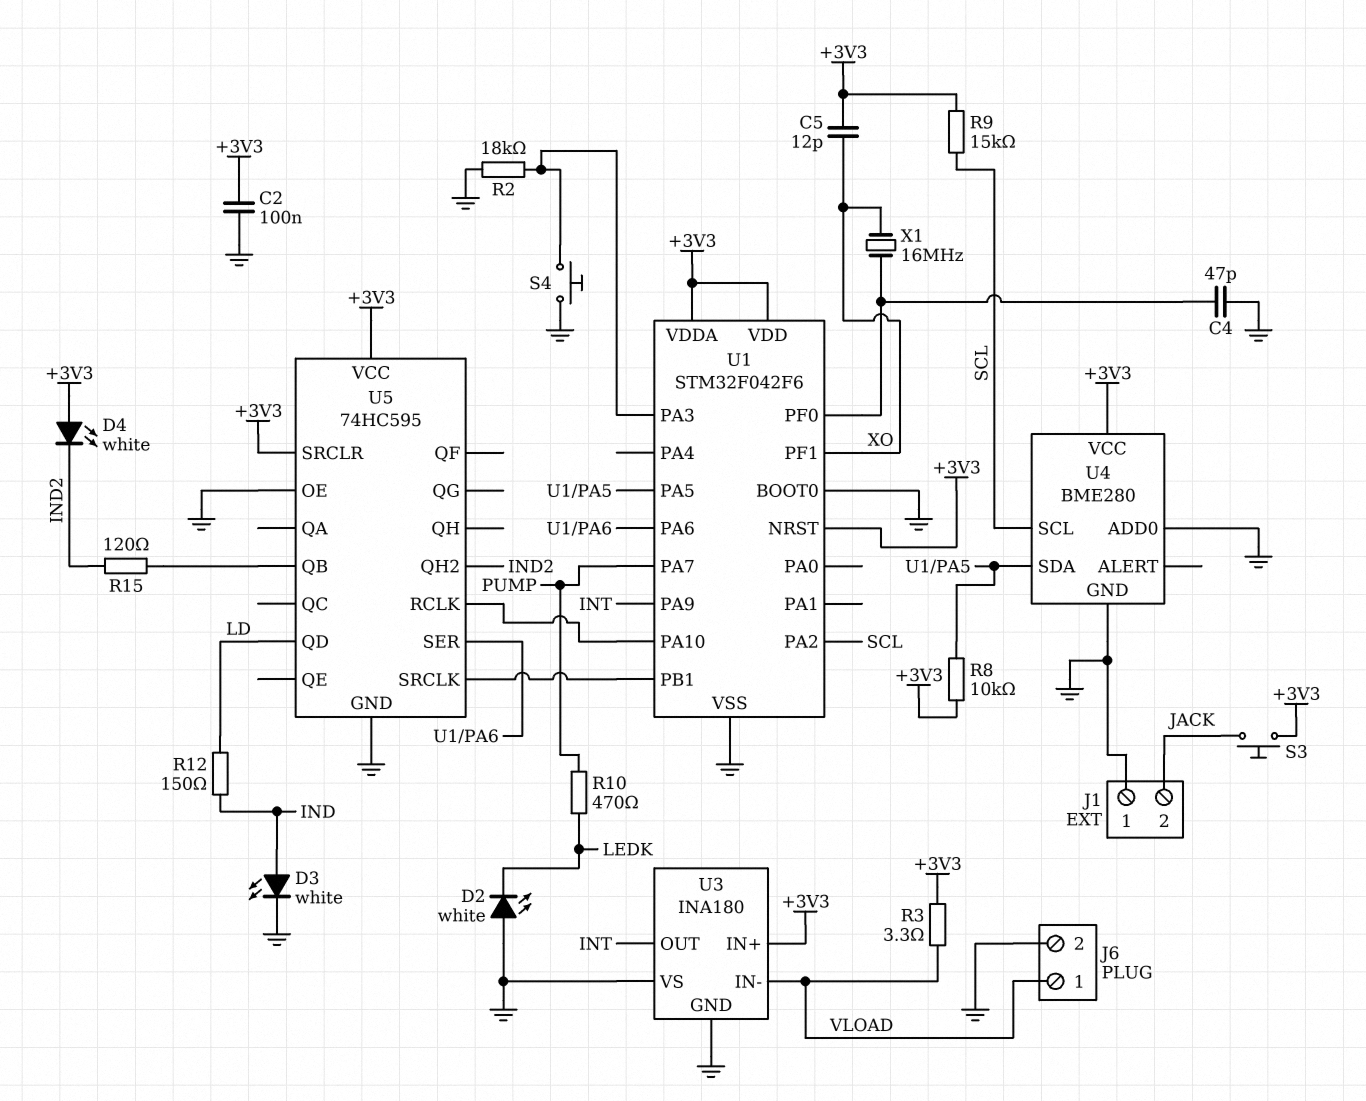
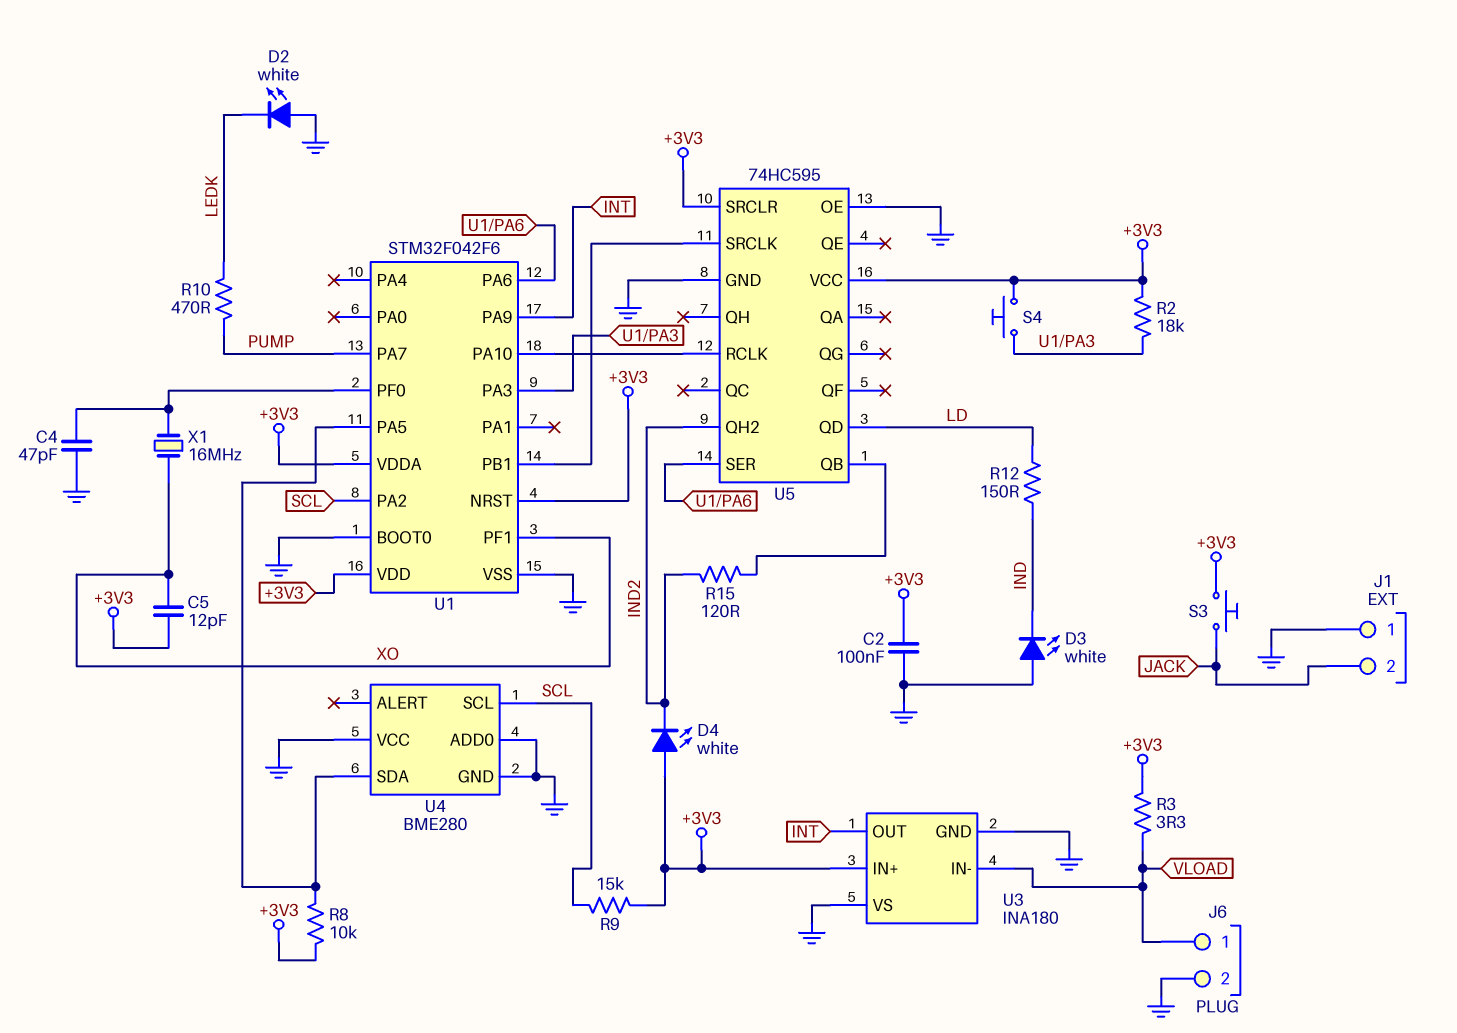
D3: LED white (A IND, K GND) -> LED white (A GND, K IND)
R2: 18k (GND, U1/PA3) -> 18k (+3V3, U1/PA3)
S4: button (GND, U1/PA3) -> button (+3V3, U1/PA3)
U4 pin VCC: +3V3 -> GND

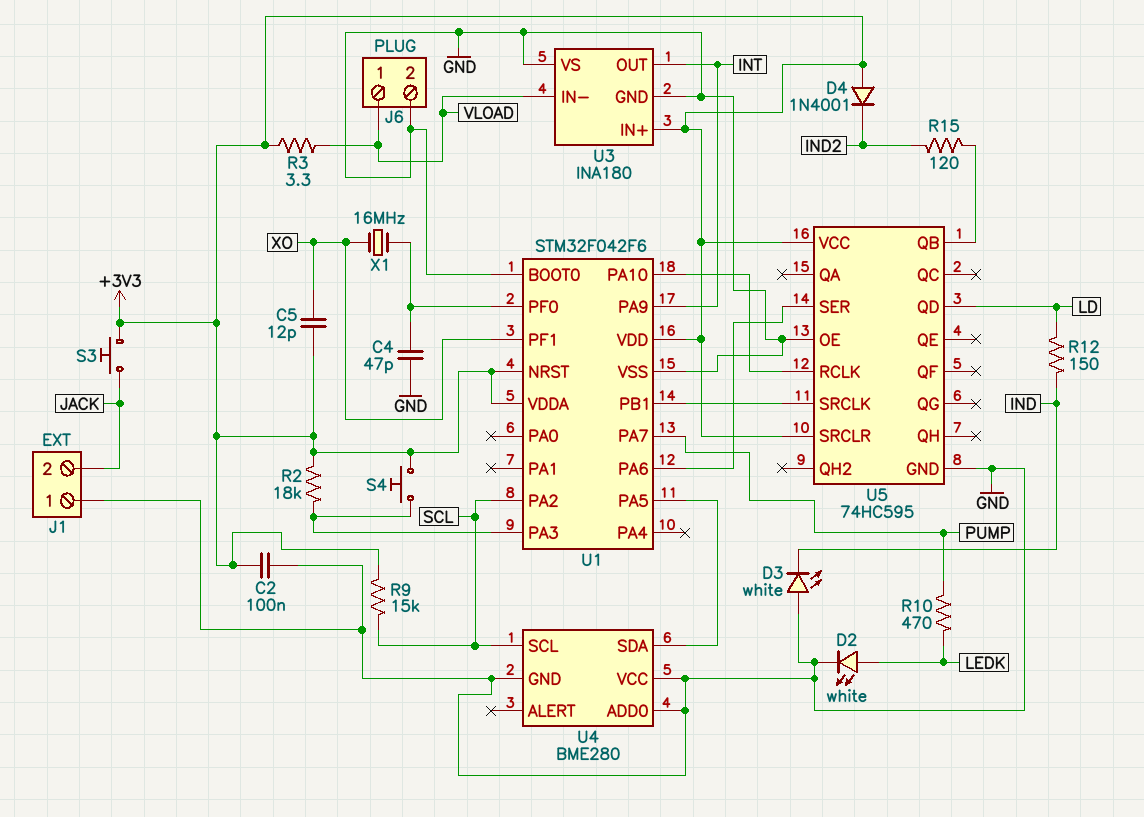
D2: LED white (A GND, K LEDK) -> LED white (A LEDK, K GND)
D4: LED white (A +3V3, K IND2) -> diode 1N4001 (A +3V3, K IND2)
R8: 10k (+3V3, U1/PA5) -> none
U5 pin QH2: IND2 -> none

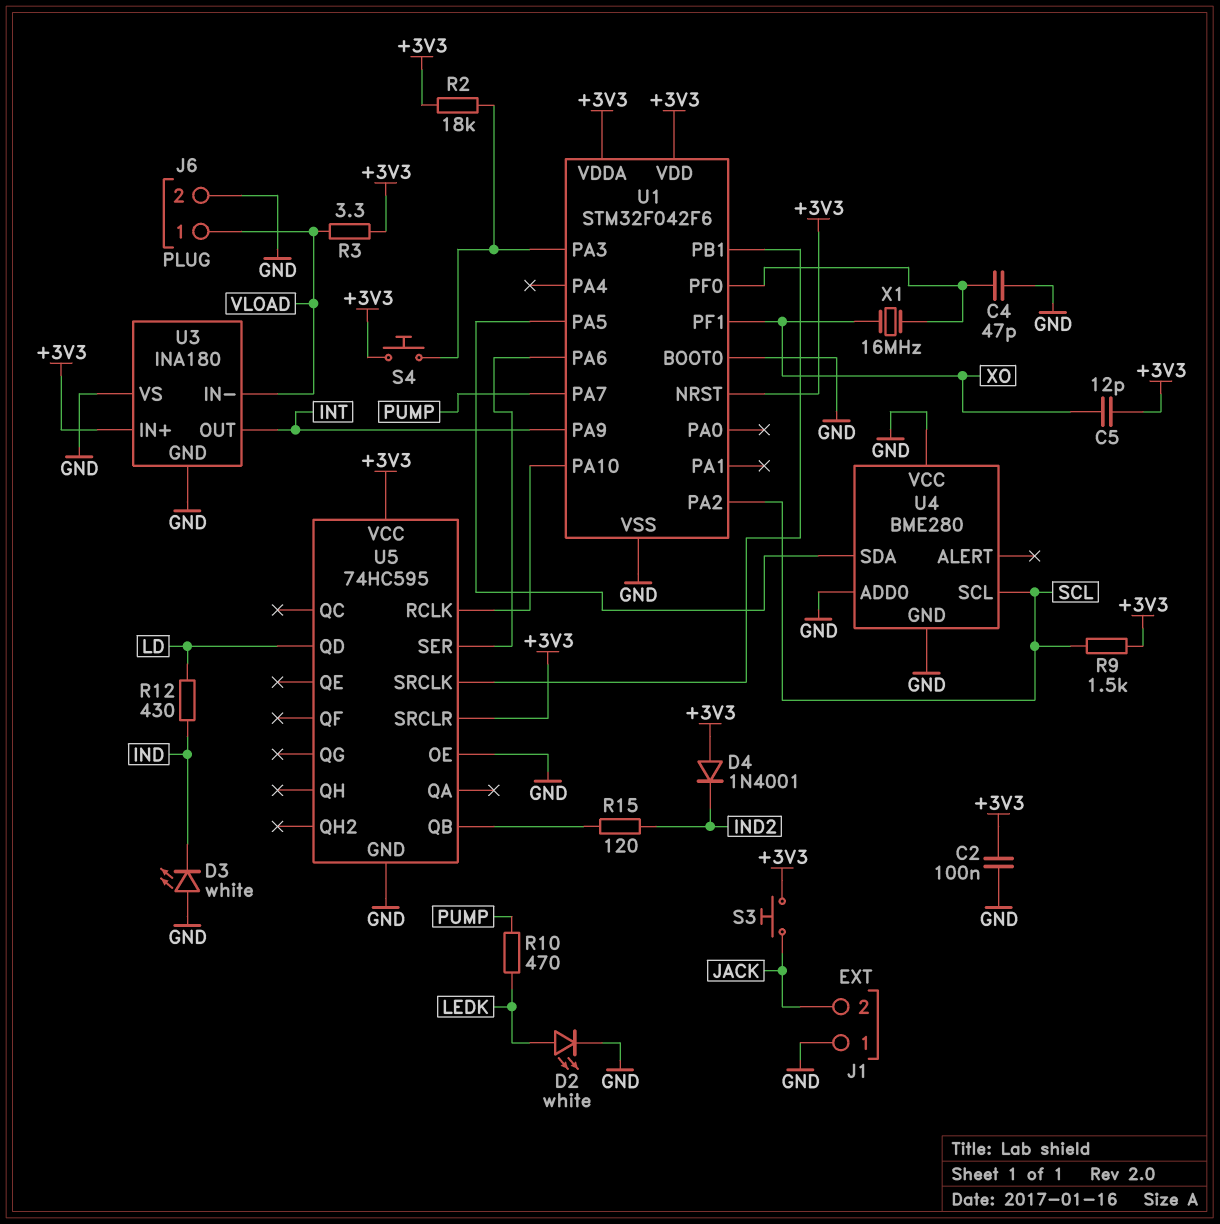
R9: 15k (+3V3, SCL) -> 1.5k (+3V3, SCL)
R12: 150 (IND, LD) -> 430 (IND, LD)

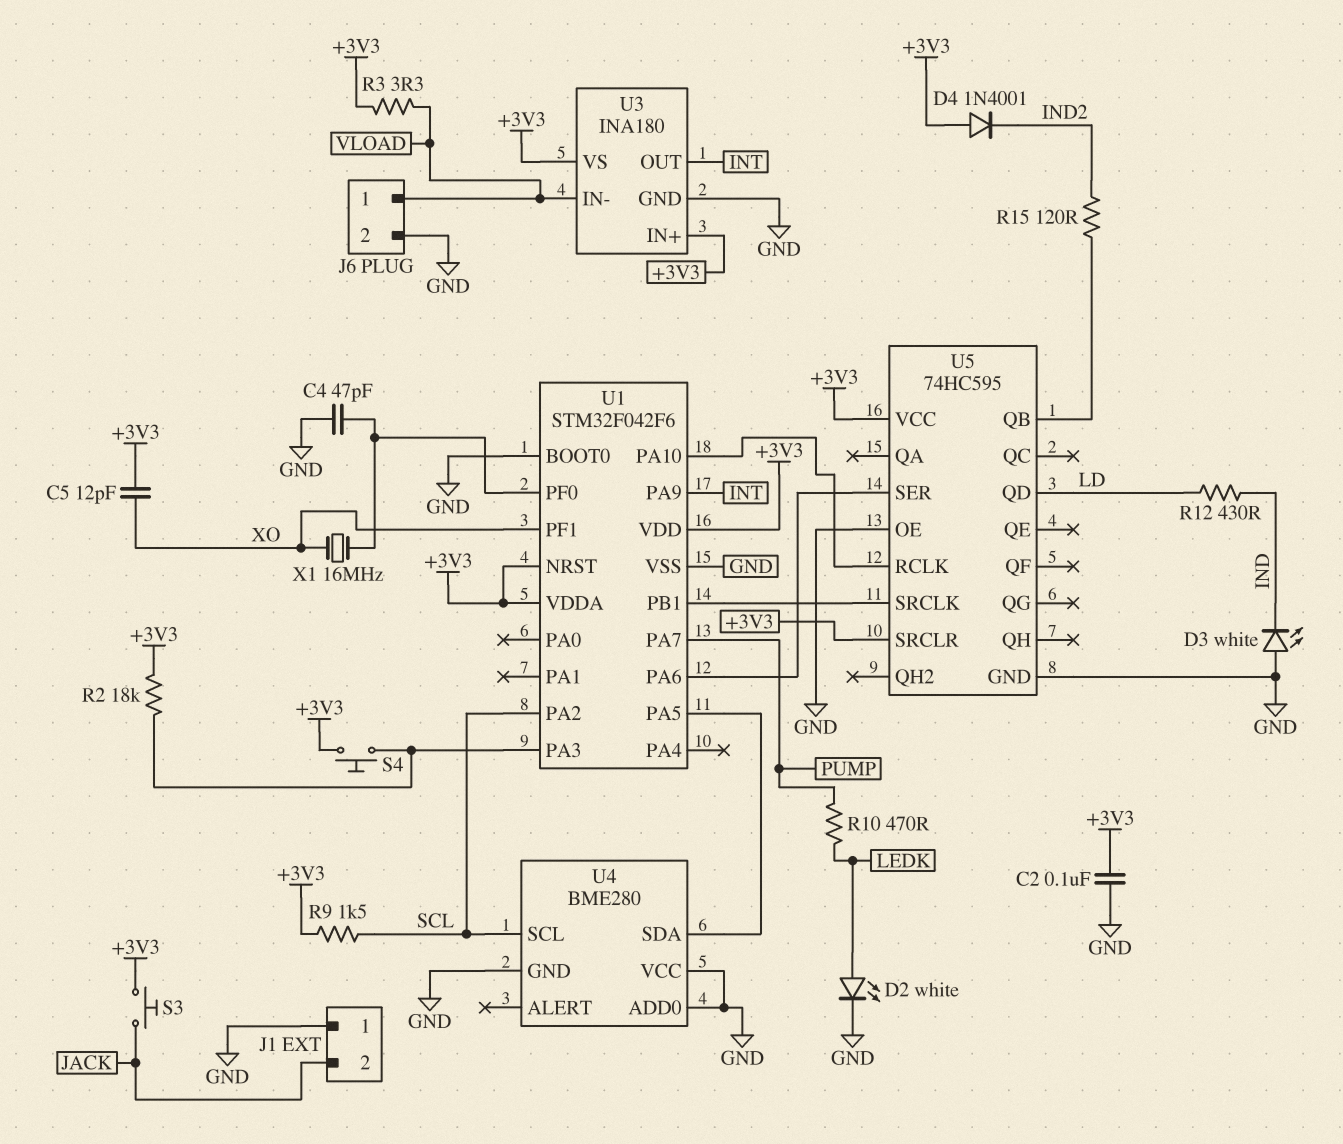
U3 pin VS: GND -> +3V3

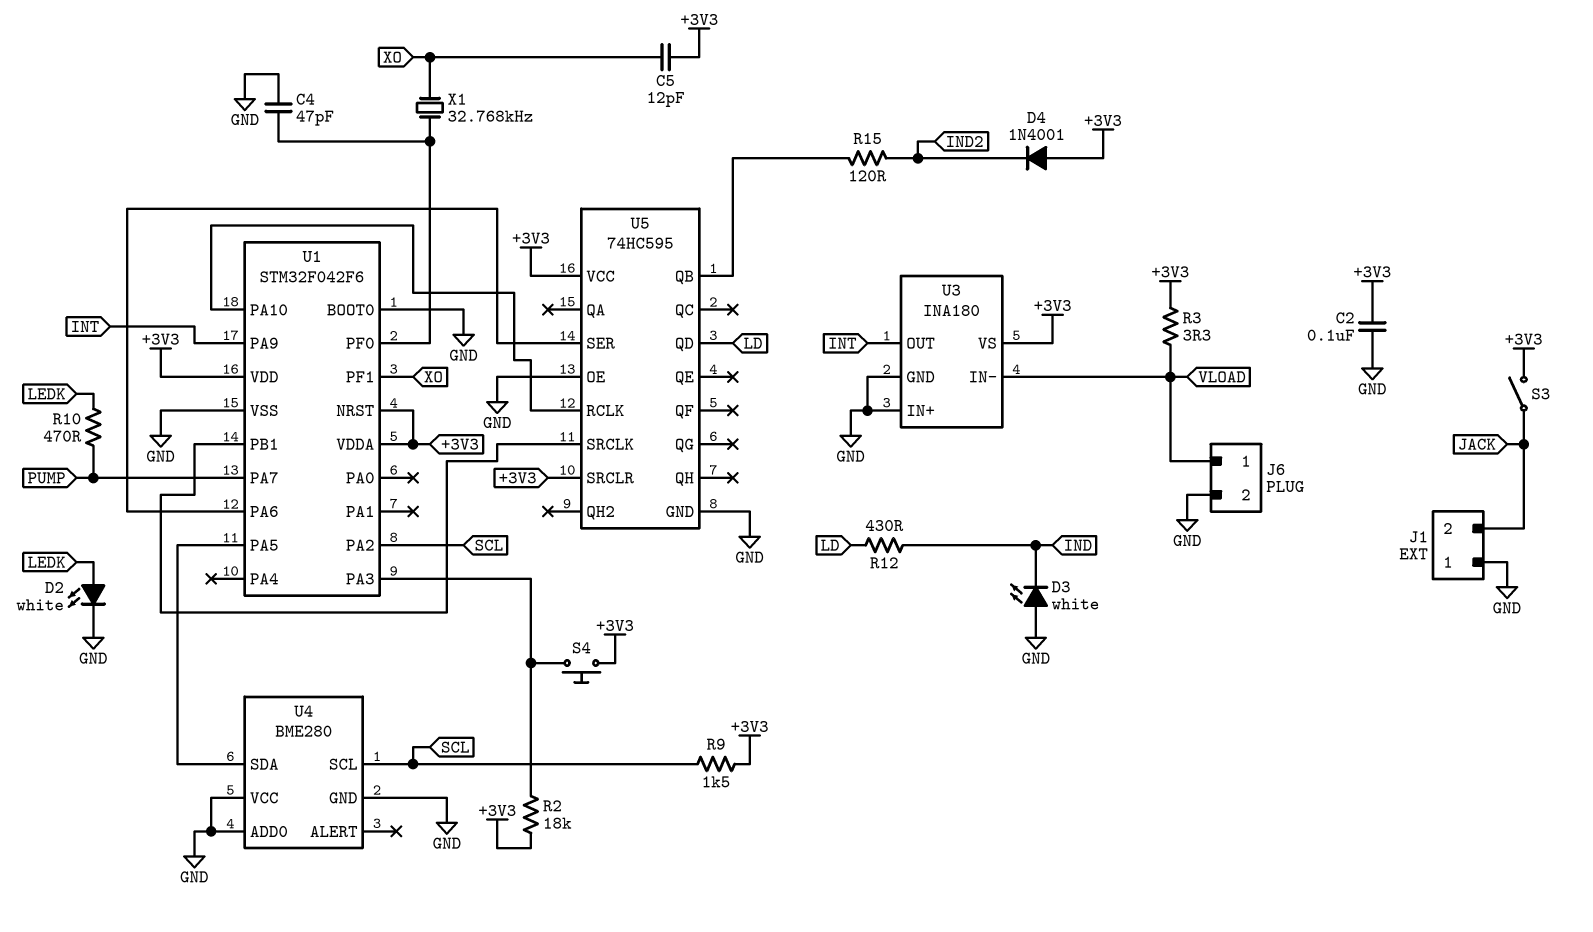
S3: button (+3V3, JACK) -> switch (+3V3, JACK)
U3 pin IN+: +3V3 -> GND
X1: 16MHz (U1/PF0, XO) -> 32.768kHz (U1/PF0, XO)

